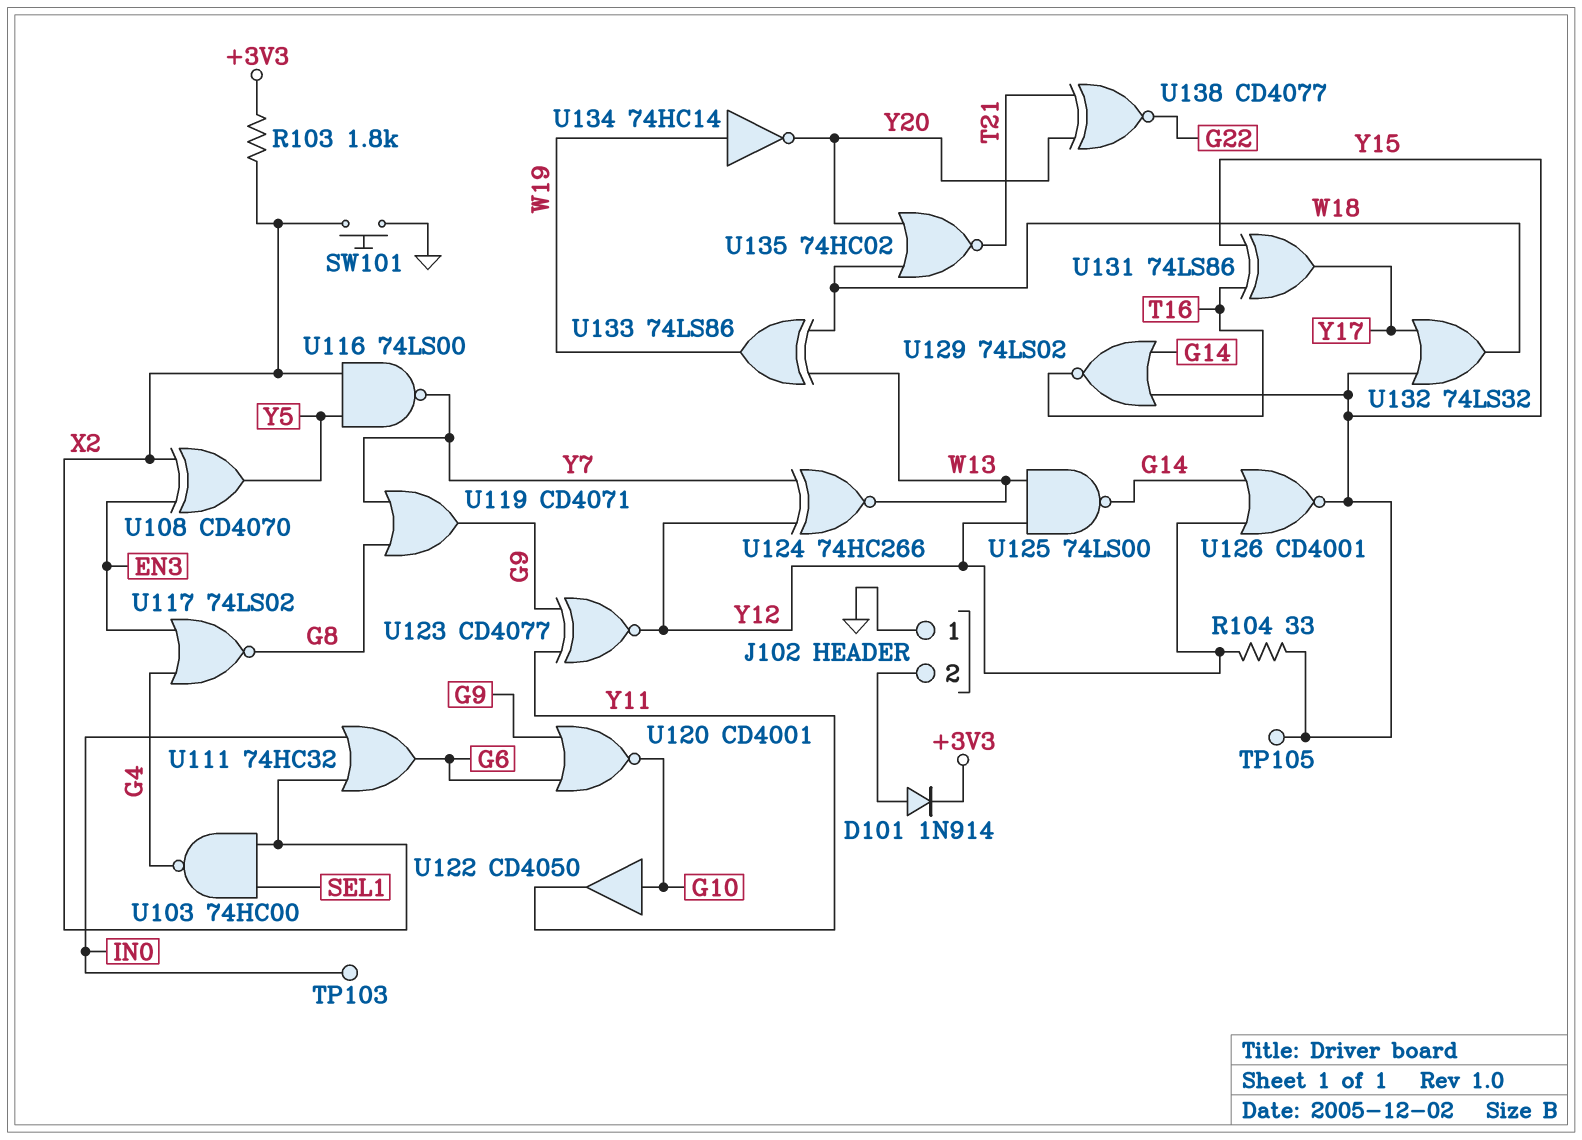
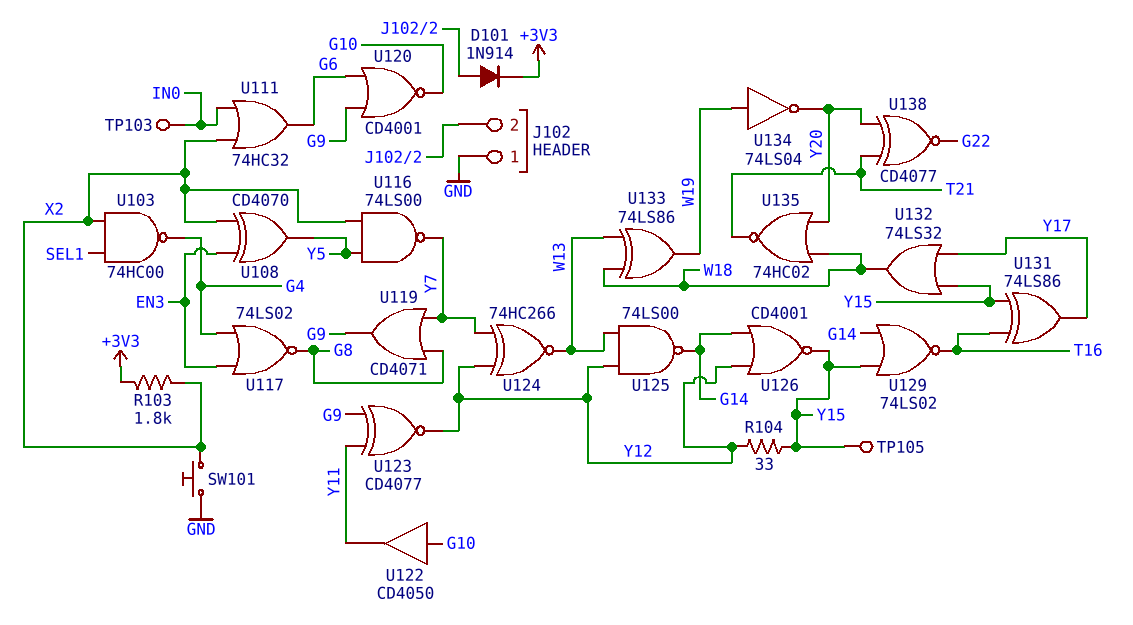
U134: NOT 74HC14 (in W19, out Y20) -> NOT 74LS04 (in W19, out Y20)

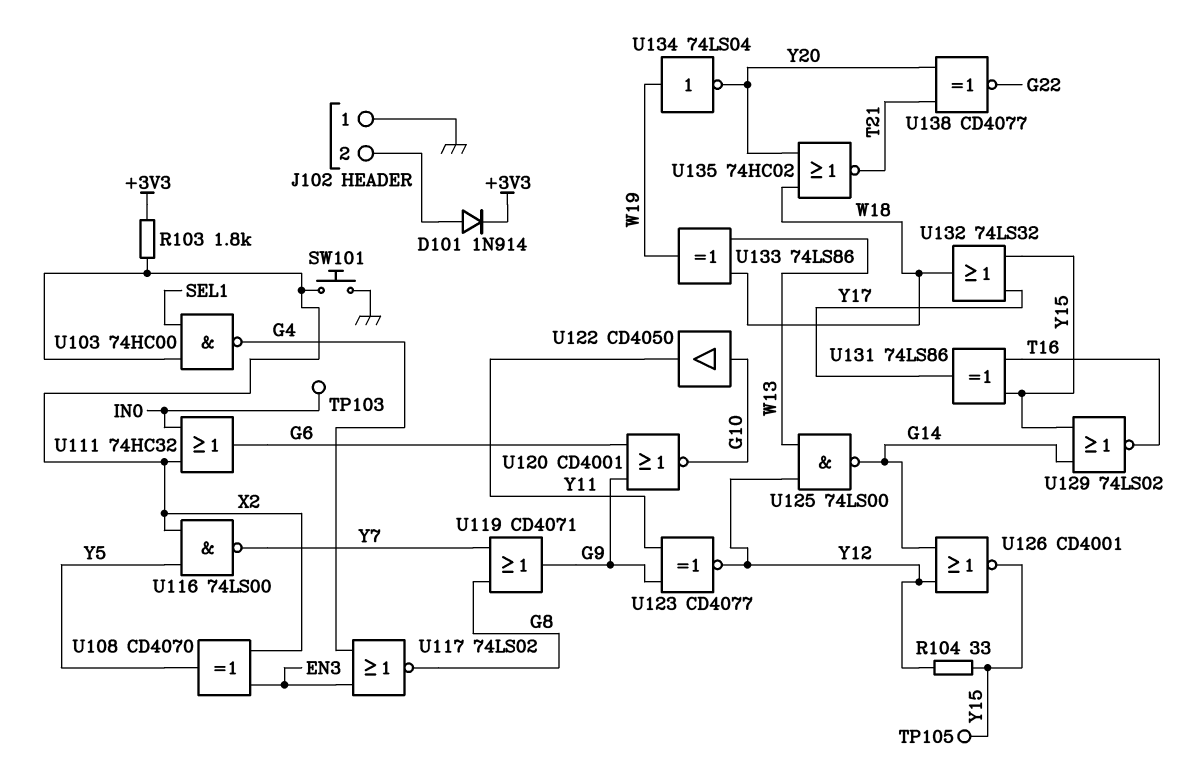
U124: XNOR 74HC266 (in Y7, in Y12, out W13) -> none

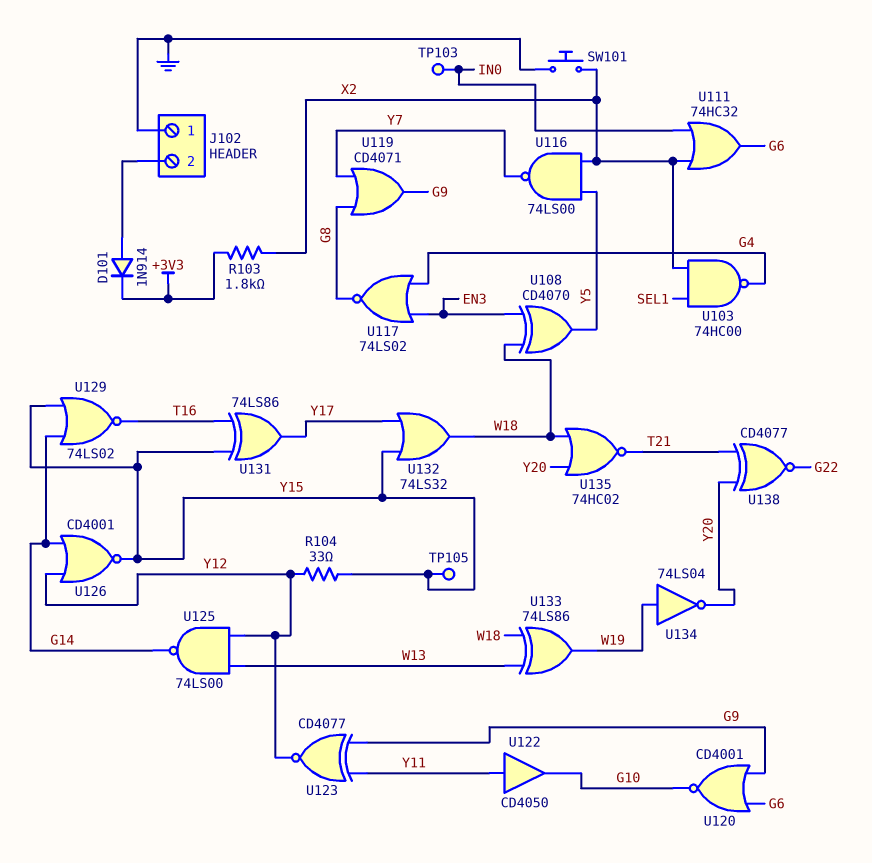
U108: XOR CD4070 (in EN3, in X2, out Y5) -> XOR CD4070 (in EN3, in W18, out Y5)
U122: buffer CD4050 (in G10, out Y11) -> buffer CD4050 (in Y11, out G10)

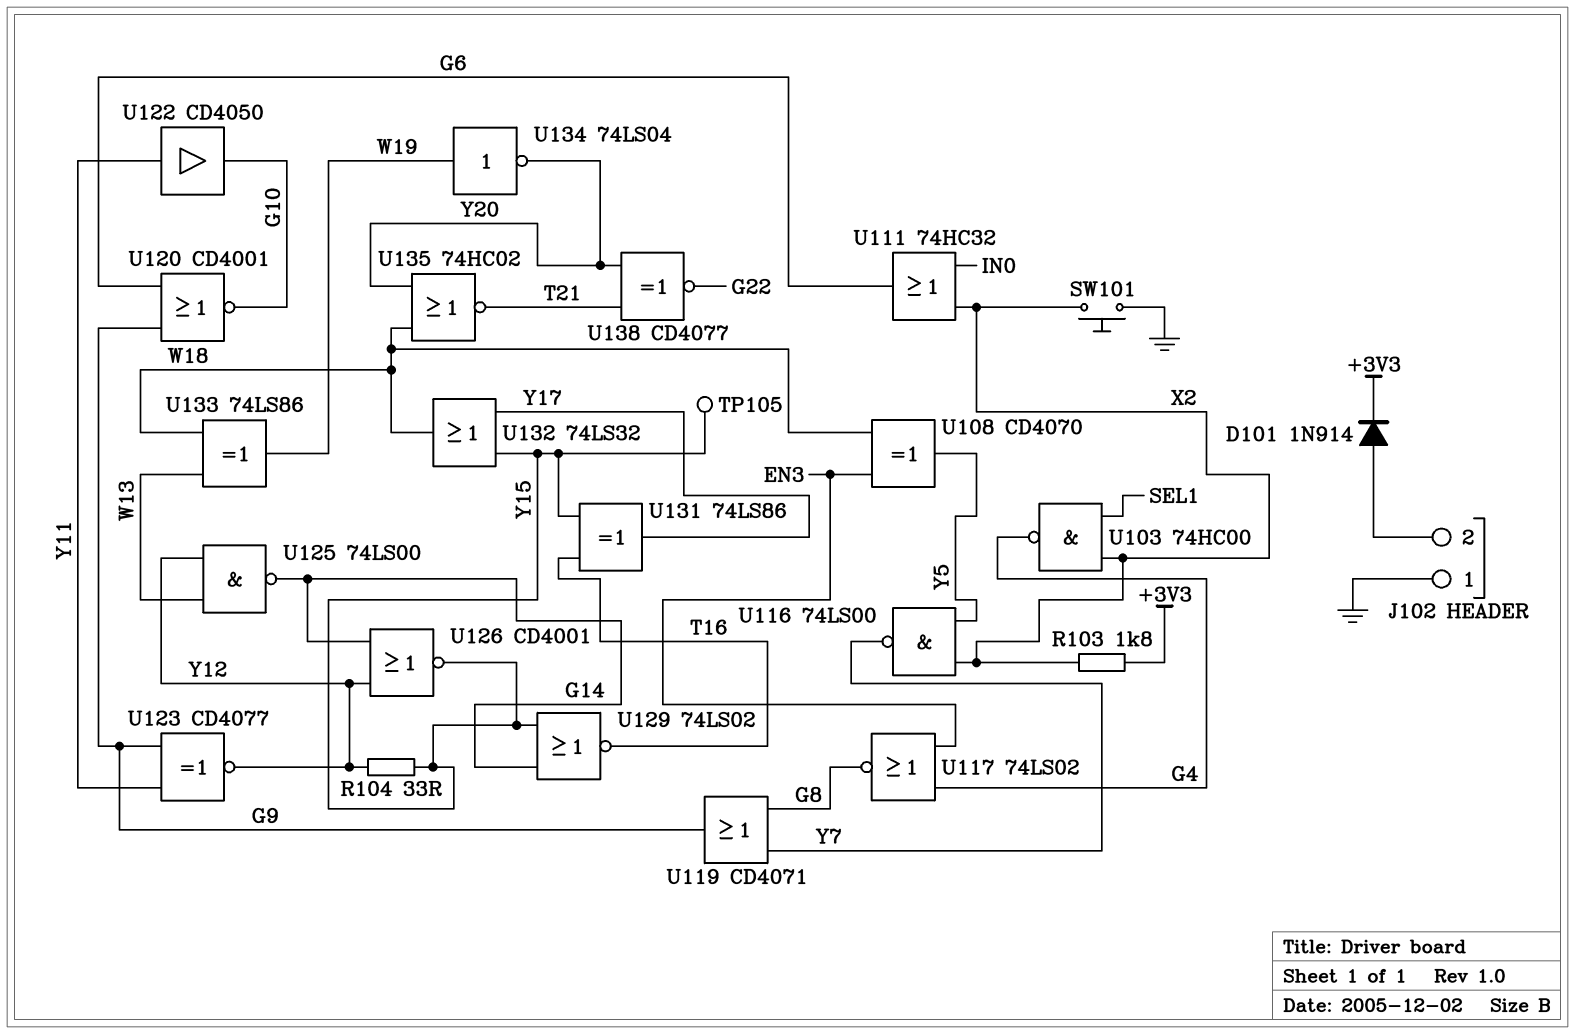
TP103: test point (IN0) -> none

